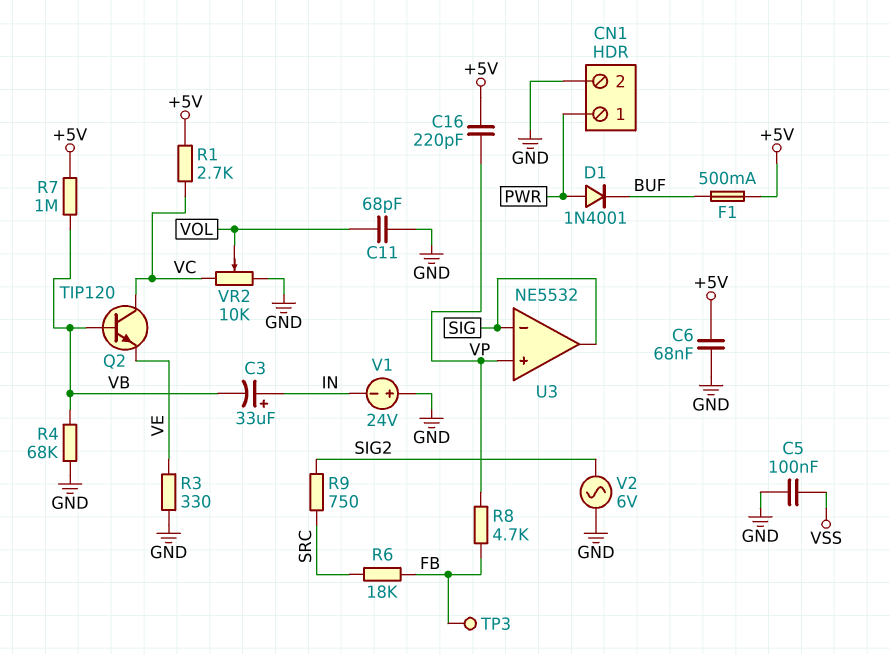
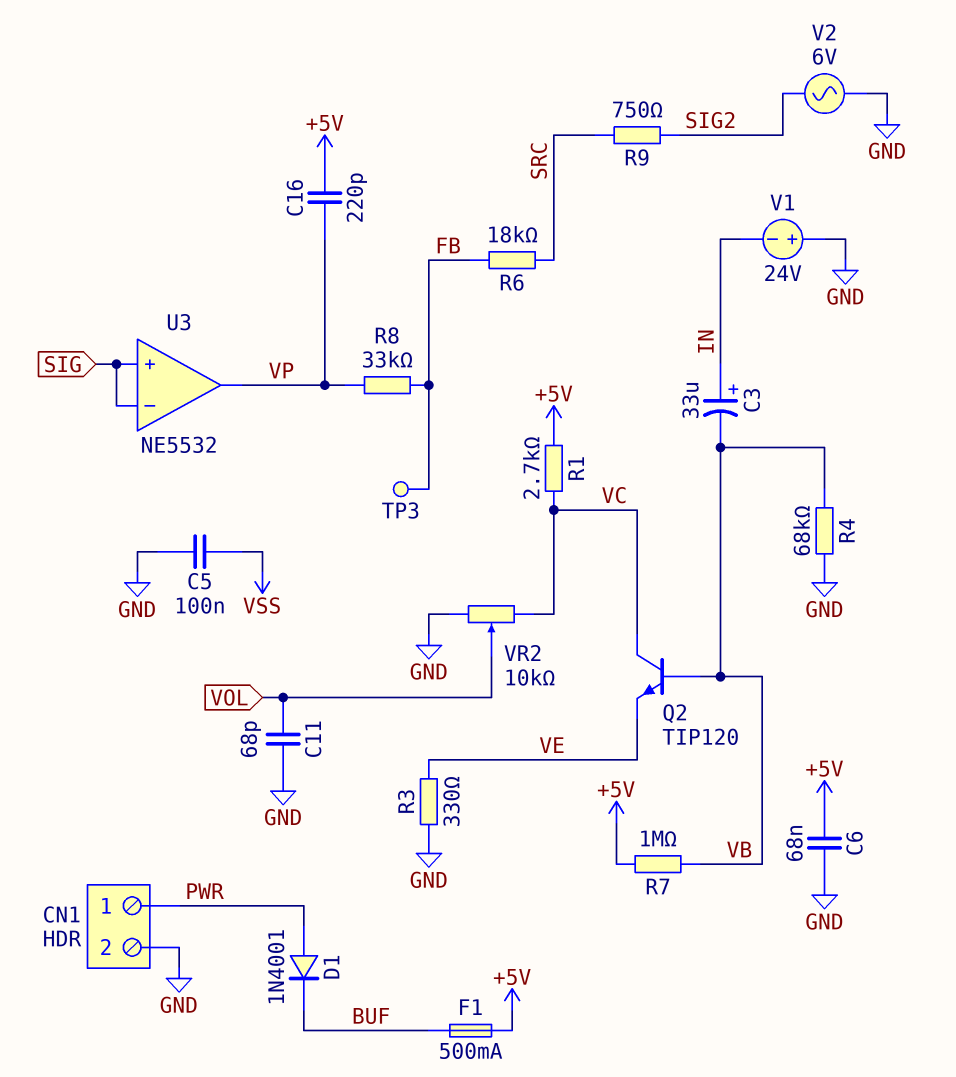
R8: 4.7k (FB, VP) -> 33k (FB, VP)
U3 pin in+: VP -> SIG
U3 pin out: SIG -> VP

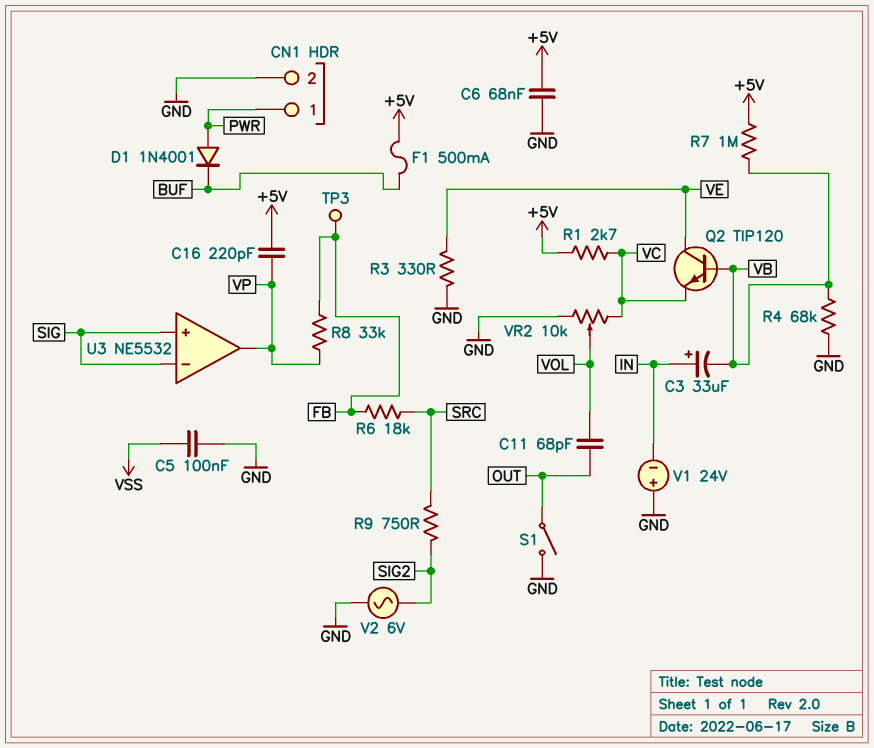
C11: 68pF (GND, VOL) -> 68pF (OUT, VOL)
Q2: NPN TIP120 (B VB, C VC, E VE) -> NPN TIP120 (B VB, C VE, E VC)
S1: none -> switch (GND, OUT)

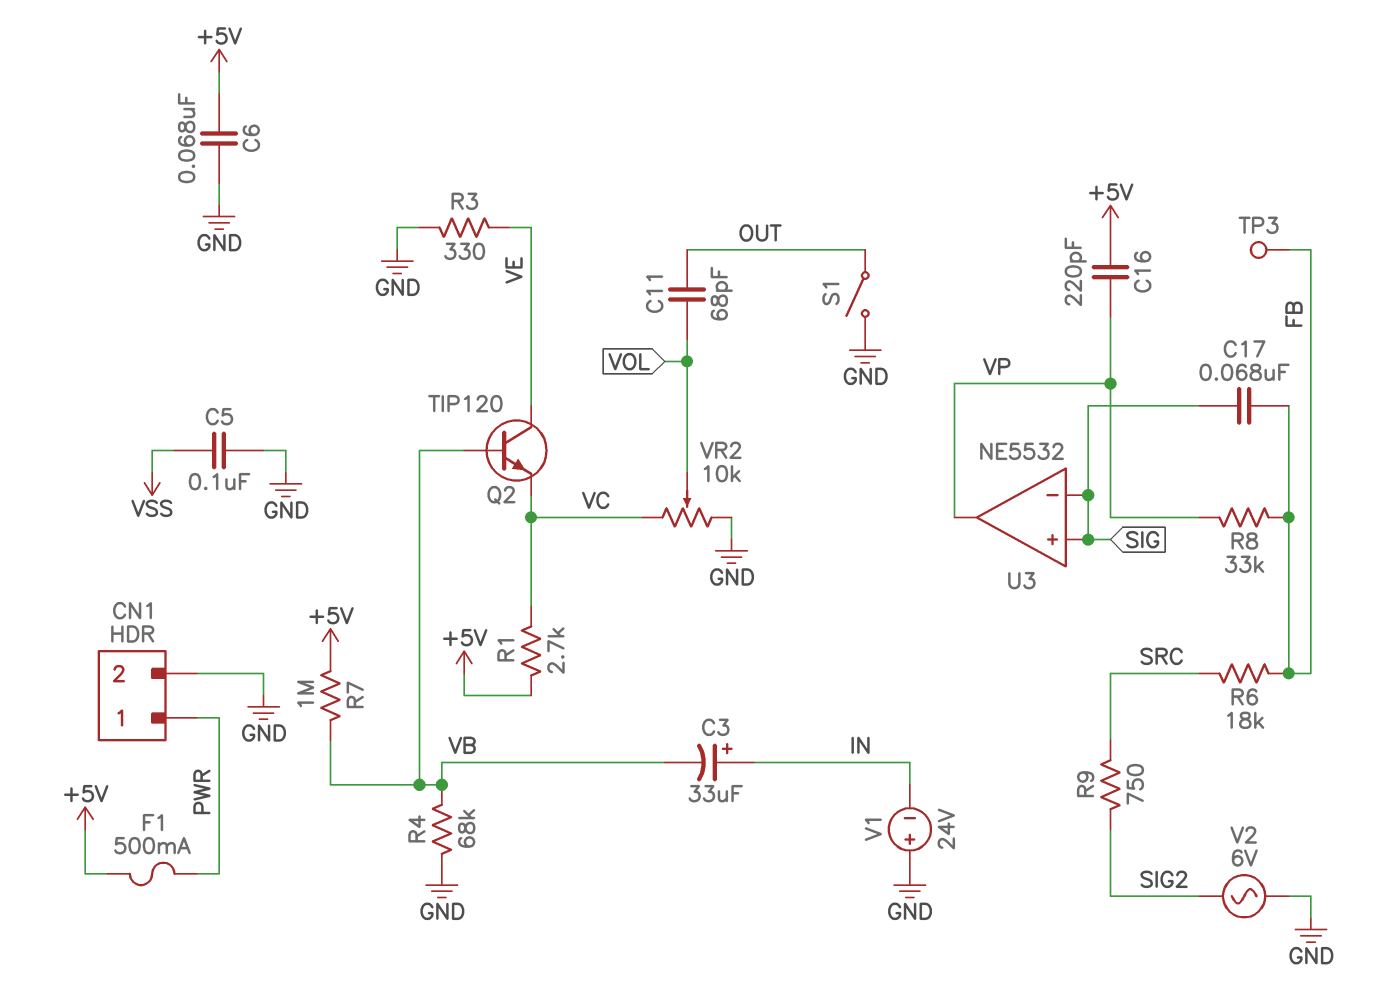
C17: none -> 68nF (FB, SIG)
D1: diode 1N4001 (A PWR, K BUF) -> none
F1: 500mA (+5V, BUF) -> 500mA (+5V, PWR)

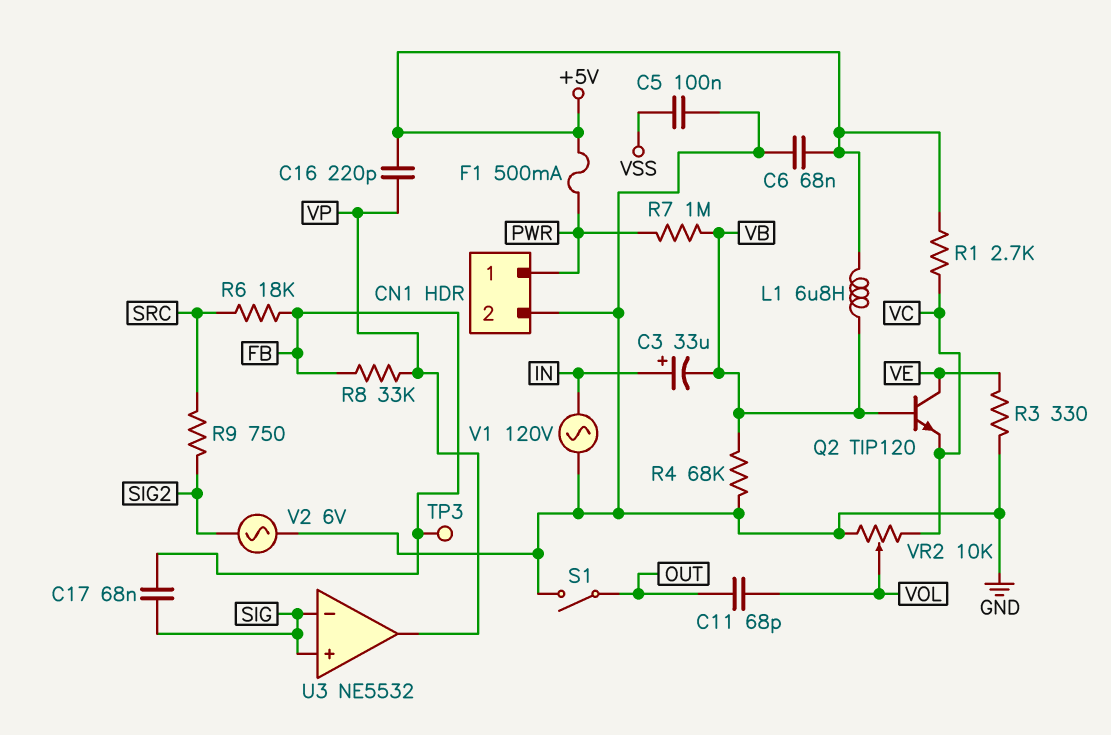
L1: none -> 6.8uH (+5V, VB)
R7: 1M (+5V, VB) -> 1M (PWR, VB)
V1: 24V (plus GND, minus IN) -> AC 120V (GND, IN)

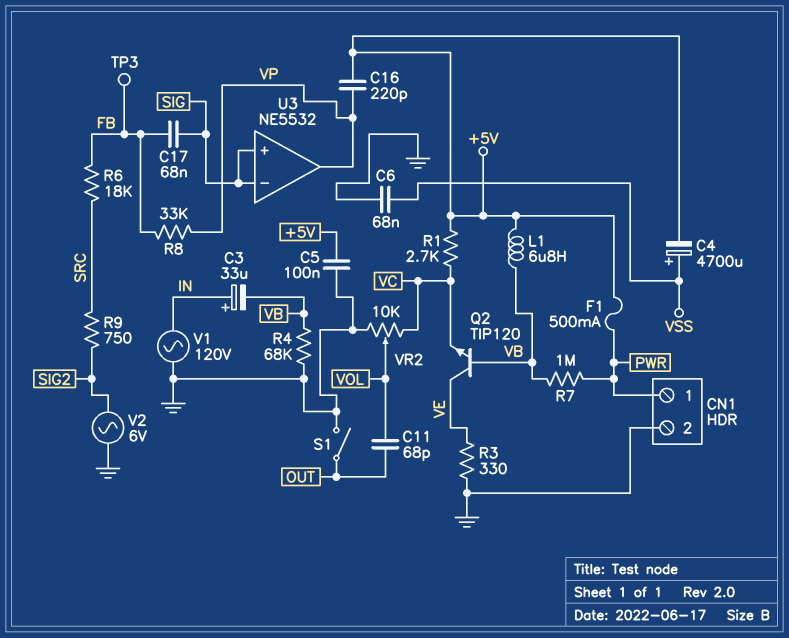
C4: none -> 4700uF (plus VSS, minus +5V)
C5: 100nF (GND, VSS) -> 100nF (+5V, GND)
C6: 68nF (+5V, GND) -> 68nF (GND, VSS)

